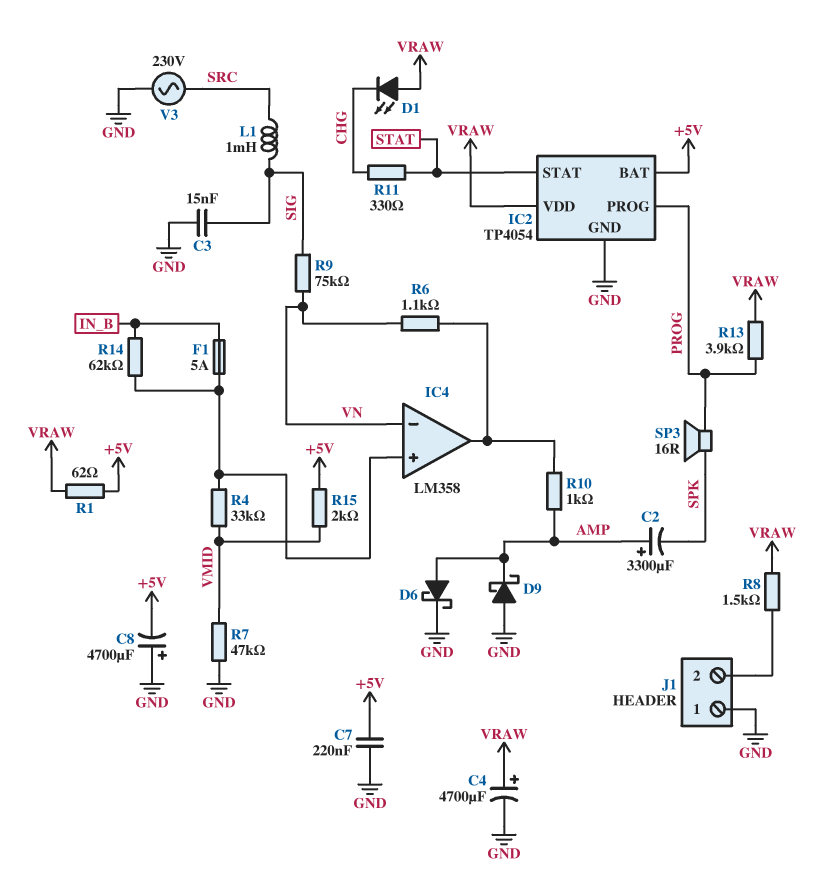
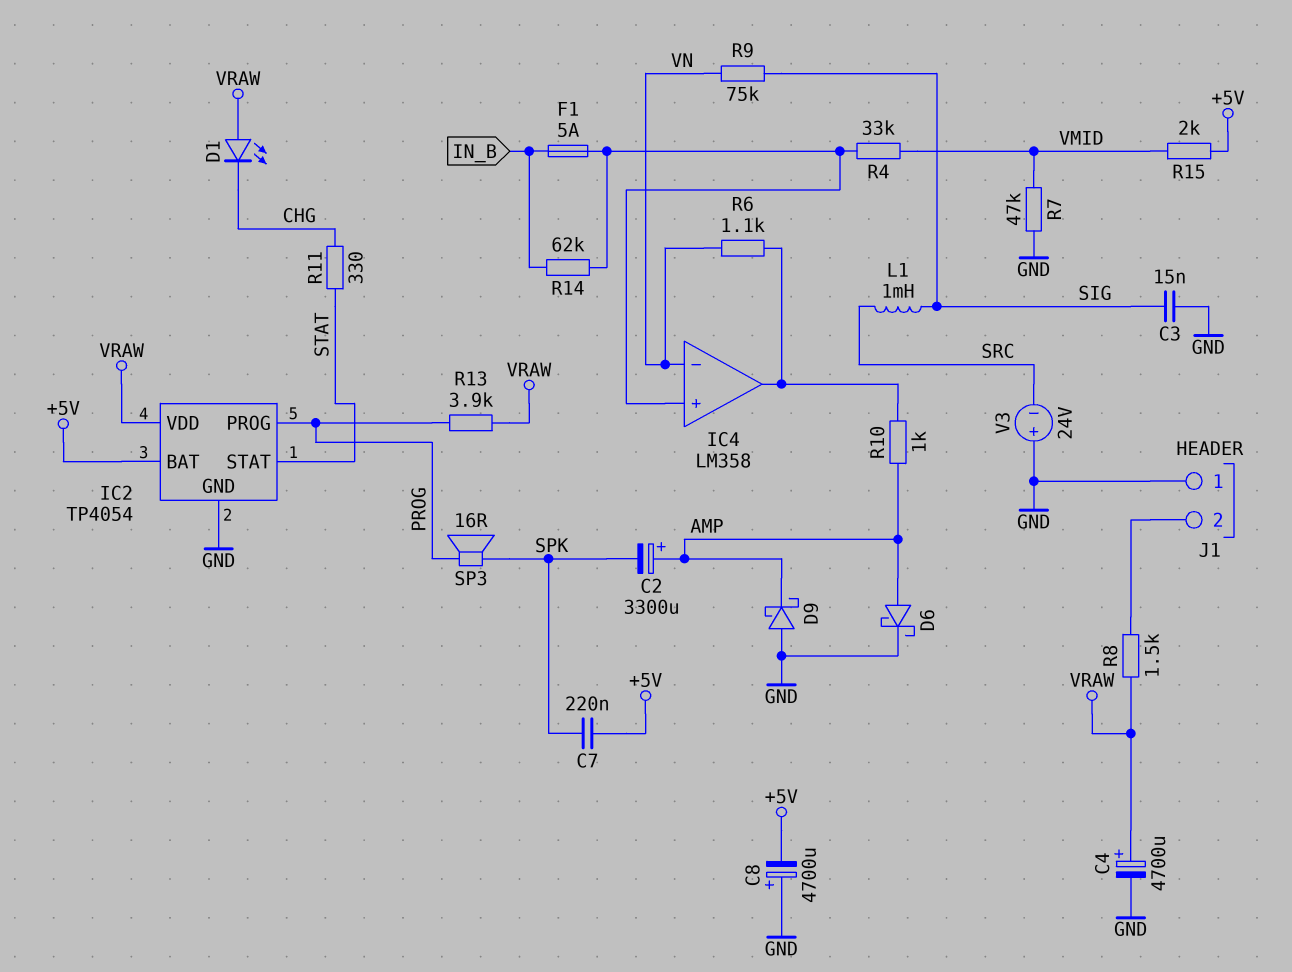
C7: 220nF (+5V, GND) -> 220nF (+5V, SPK)
R1: 62 (+5V, VRAW) -> none
V3: AC 230V (GND, SRC) -> 24V (plus GND, minus SRC)

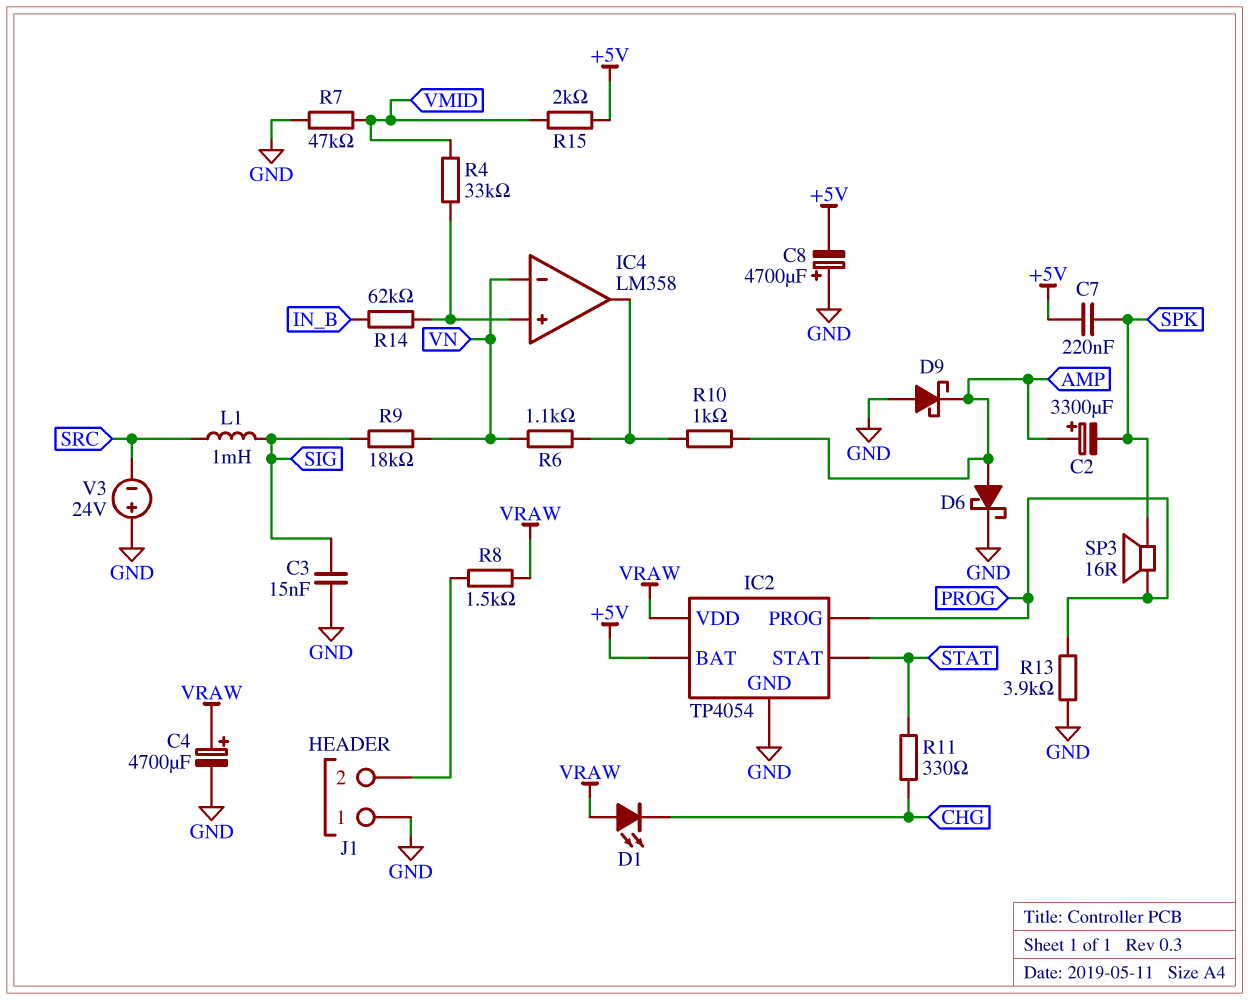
F1: 5A (IC4/in+, IN_B) -> none
R9: 75k (SIG, VN) -> 18k (SIG, VN)
R13: 3.9k (PROG, VRAW) -> 3.9k (GND, PROG)

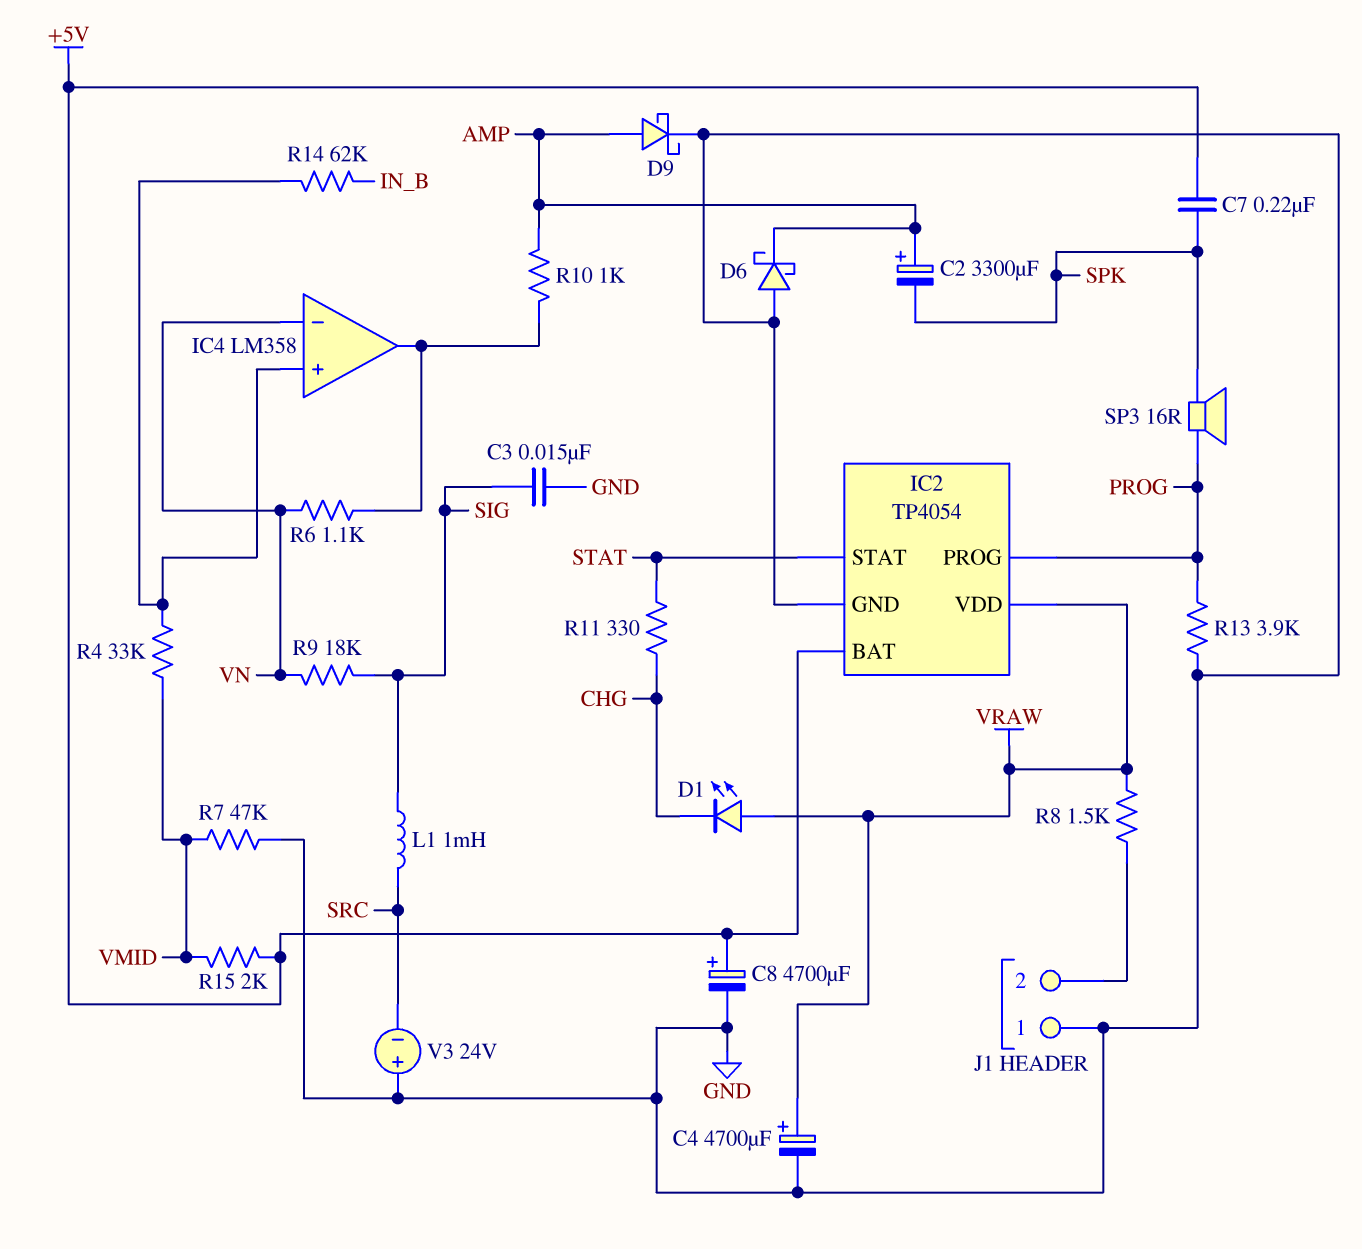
C8: 4700uF (plus GND, minus +5V) -> 4700uF (plus +5V, minus GND)
D6: schottky (A AMP, K GND) -> schottky (A GND, K AMP)
D9: schottky (A GND, K AMP) -> schottky (A AMP, K GND)

